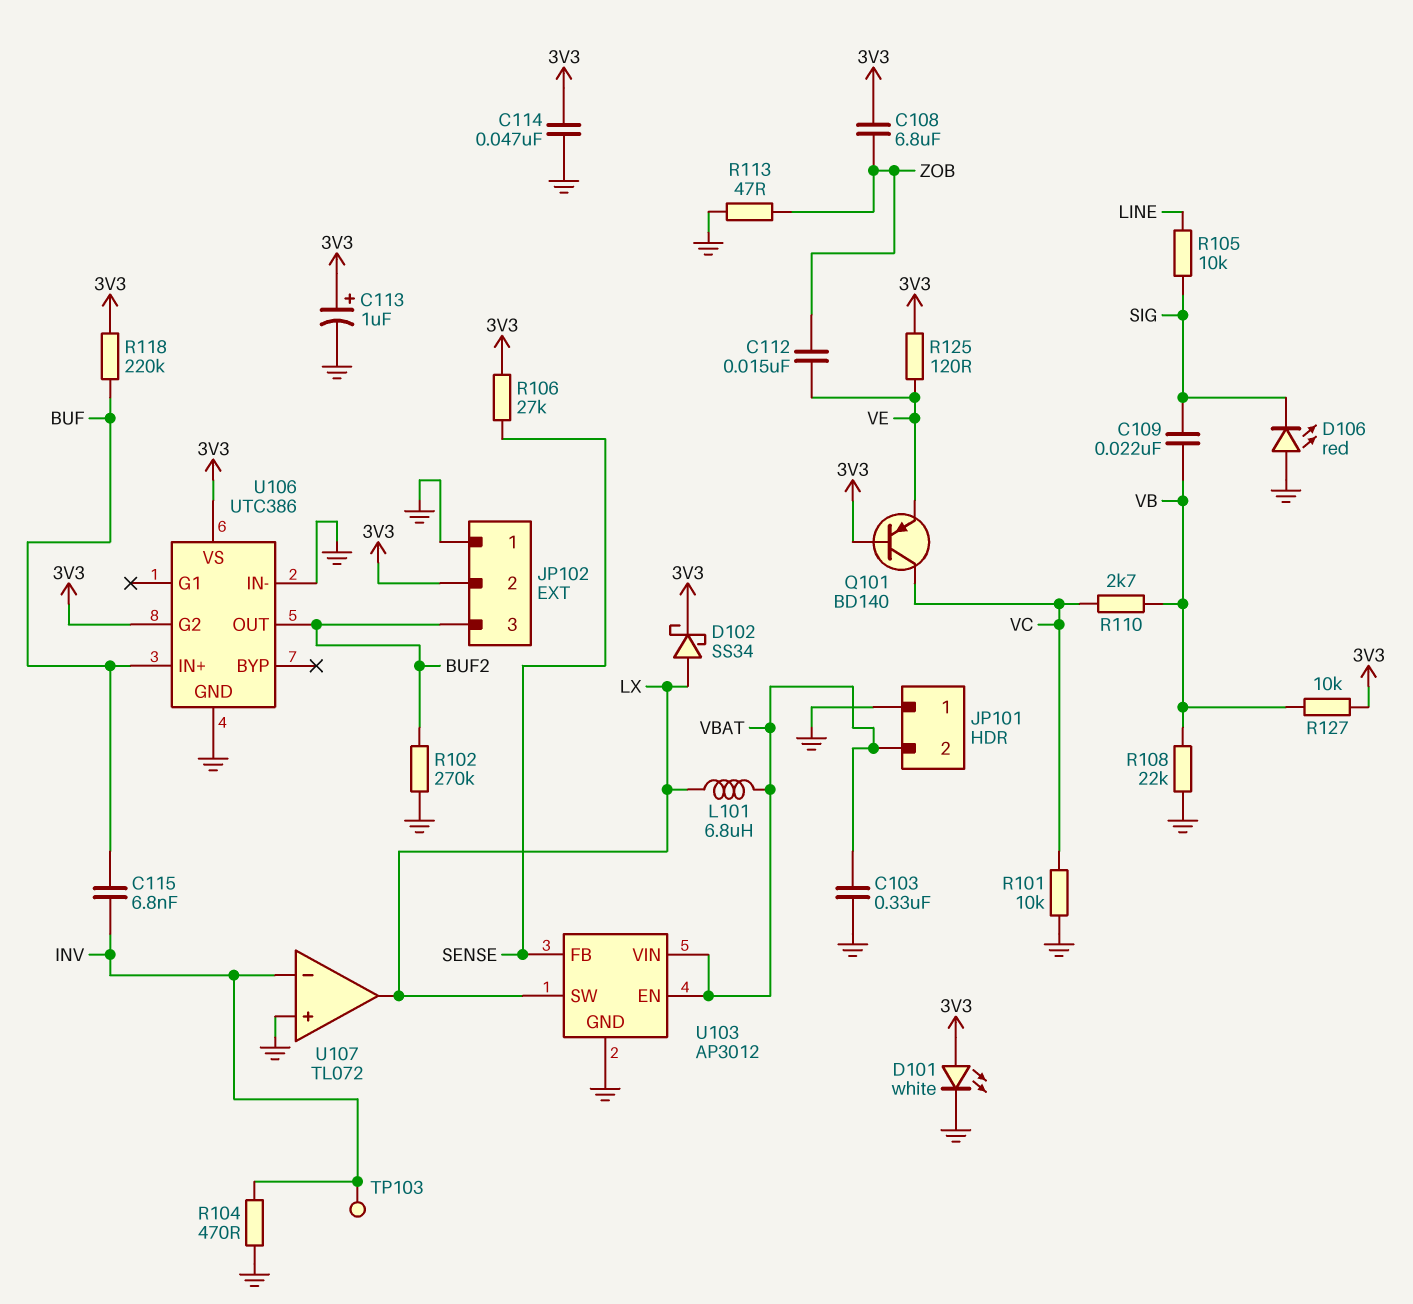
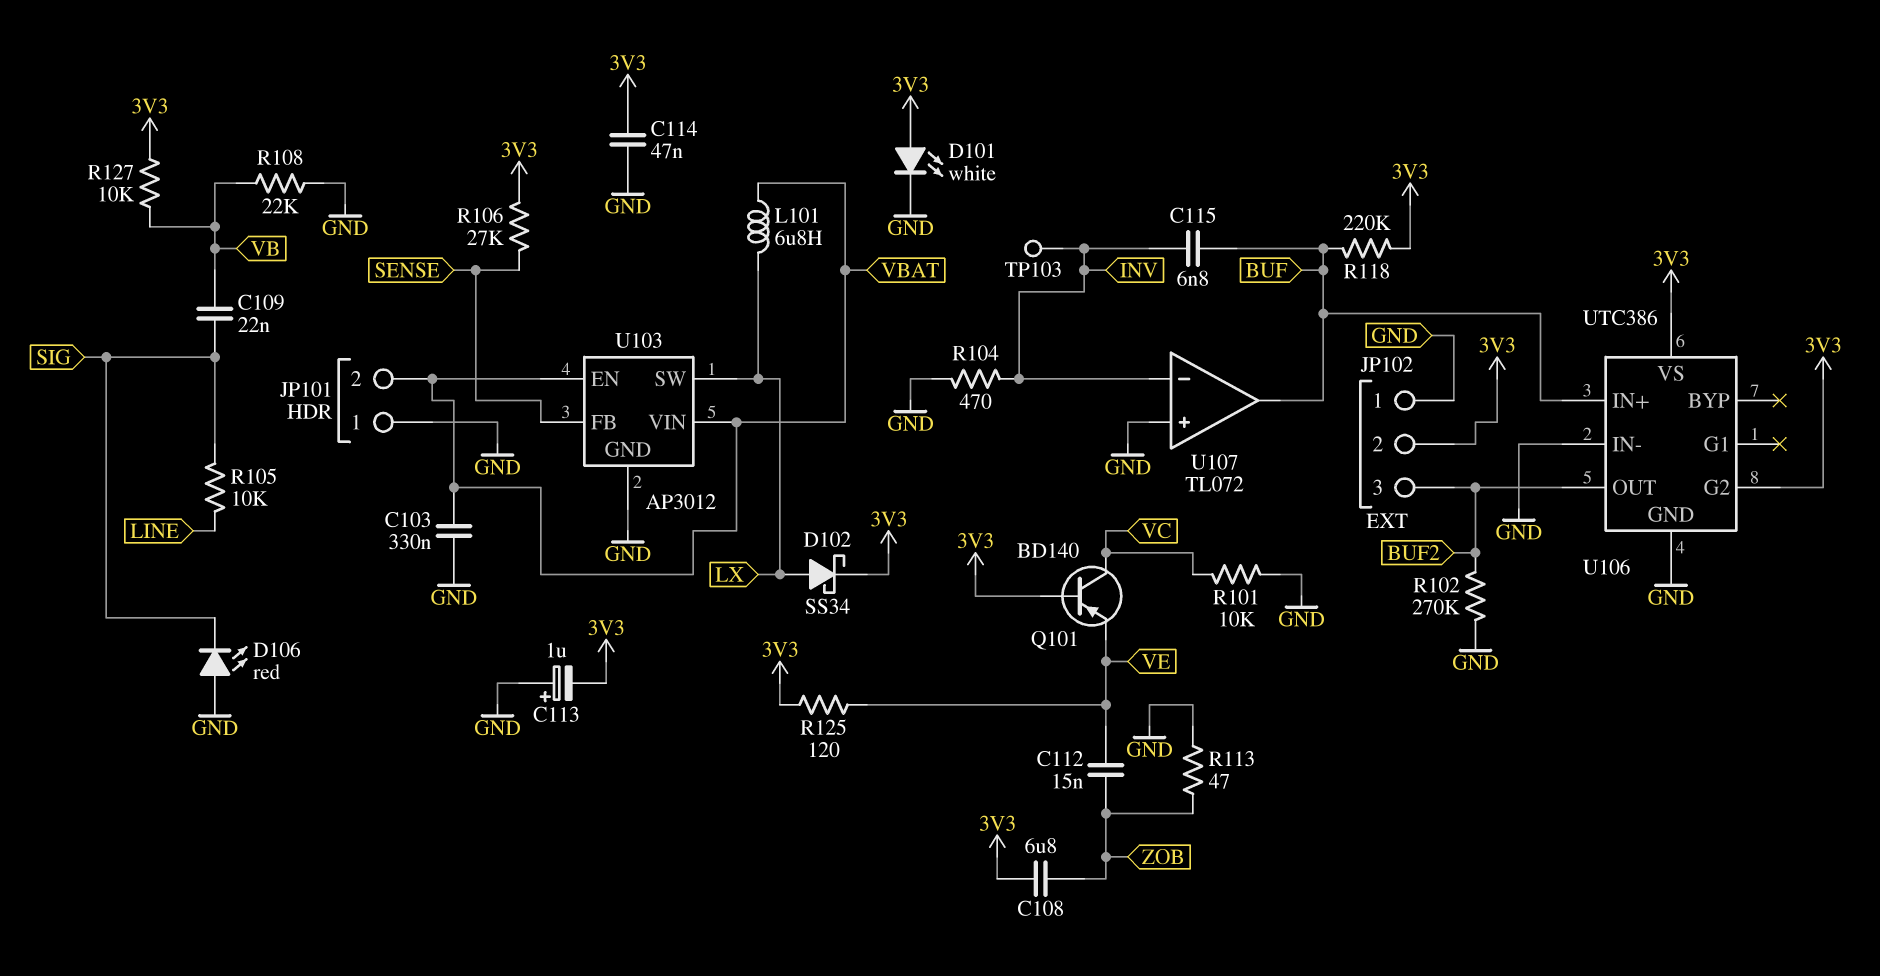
C113: 1uF (plus 3V3, minus GND) -> 1uF (plus GND, minus 3V3)
R110: 2.7k (VB, VC) -> none
U107 pin out: LX -> BUF

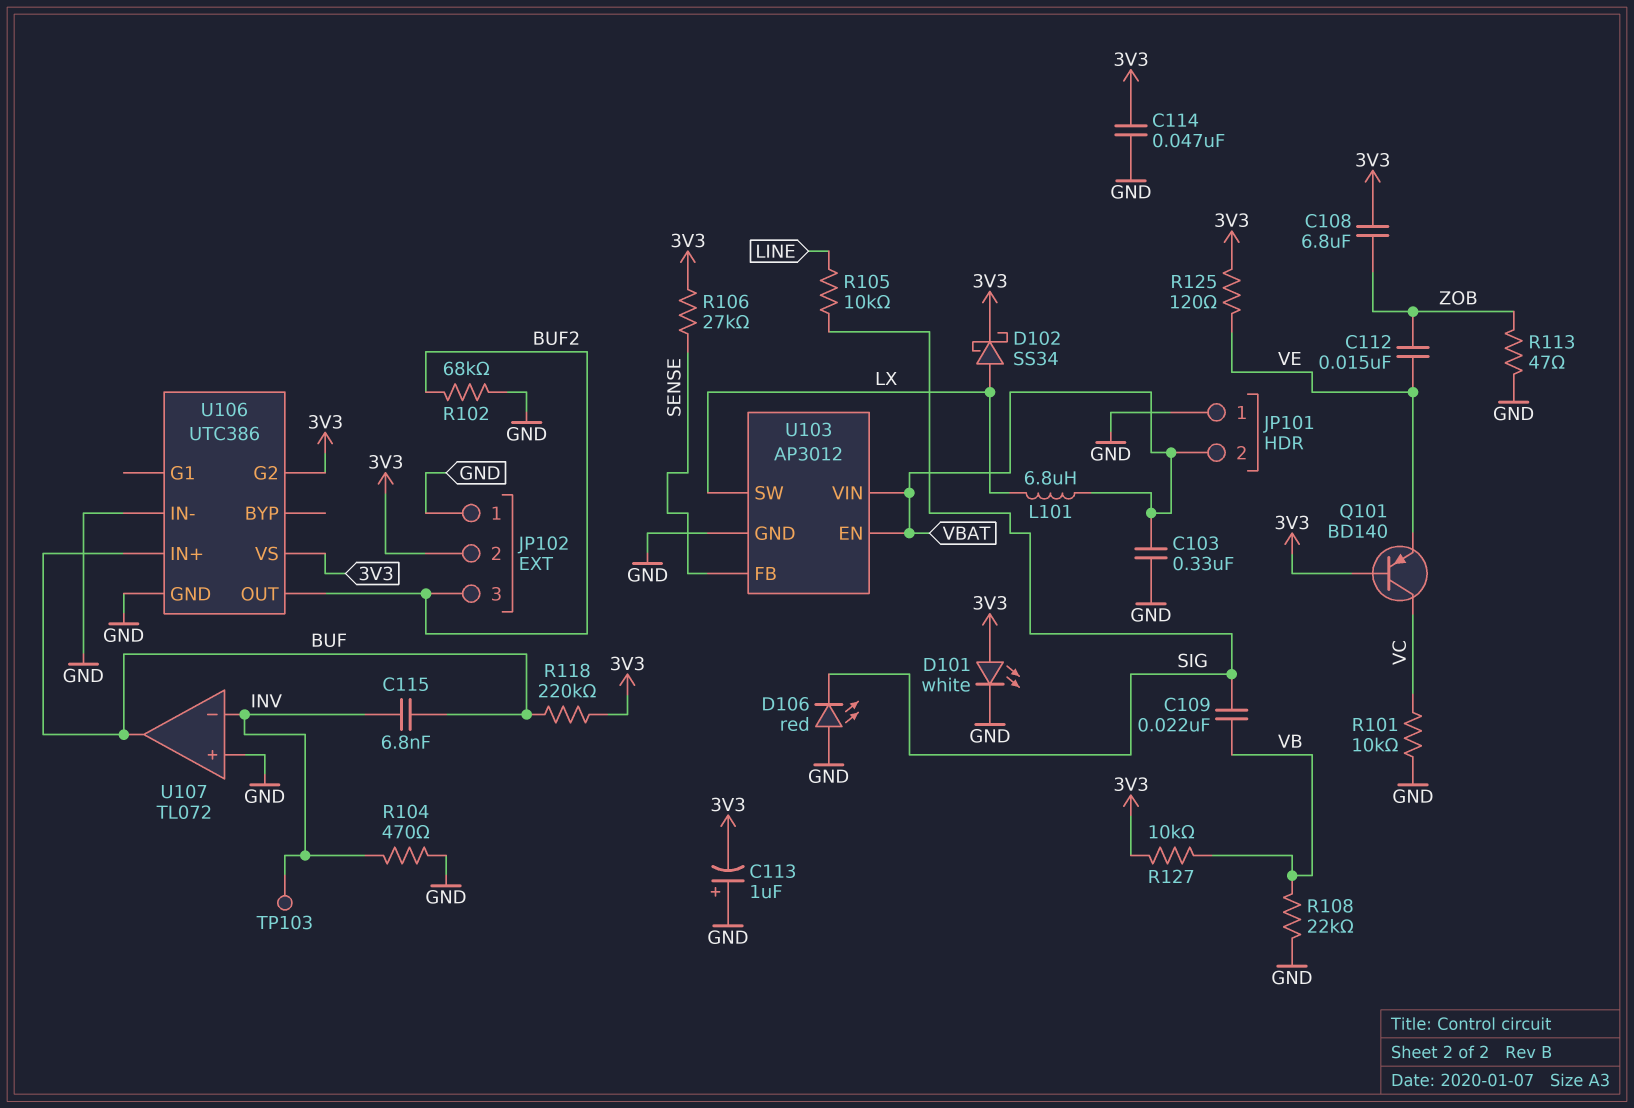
R102: 270k (BUF2, GND) -> 68k (BUF2, GND)

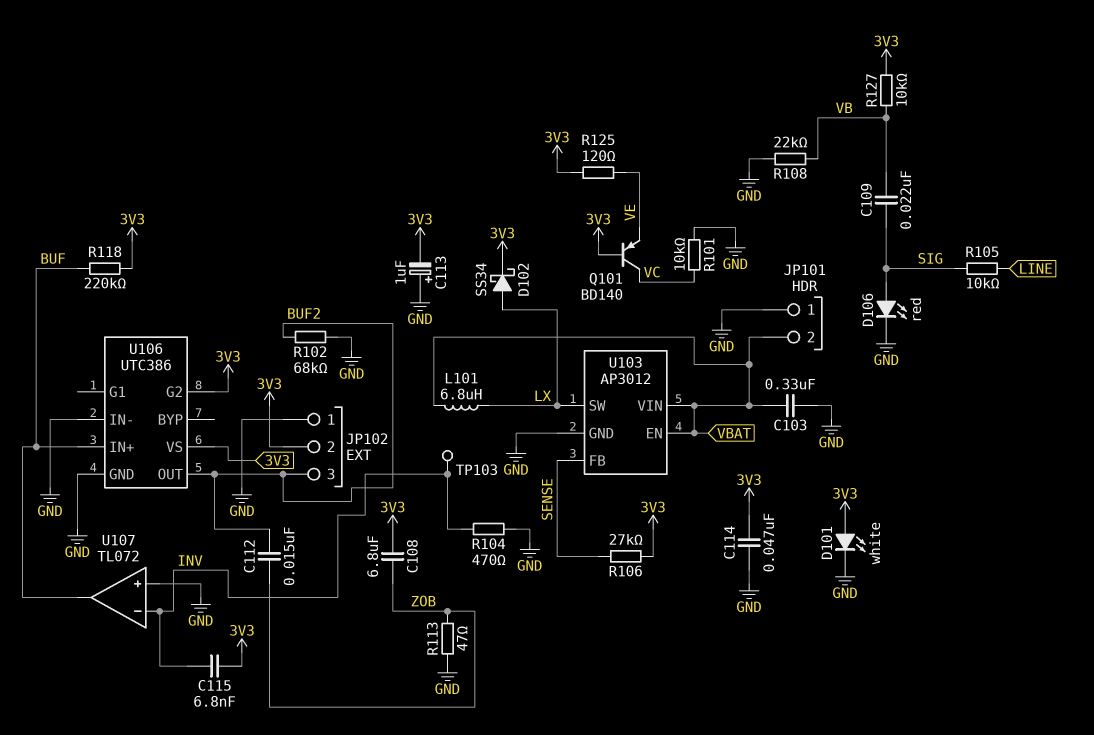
C112: 15nF (VE, ZOB) -> 15nF (BUF2, ZOB)
C115: 6.8nF (BUF, INV) -> 6.8nF (3V3, INV)
D106: LED red (A GND, K SIG) -> LED red (A SIG, K GND)

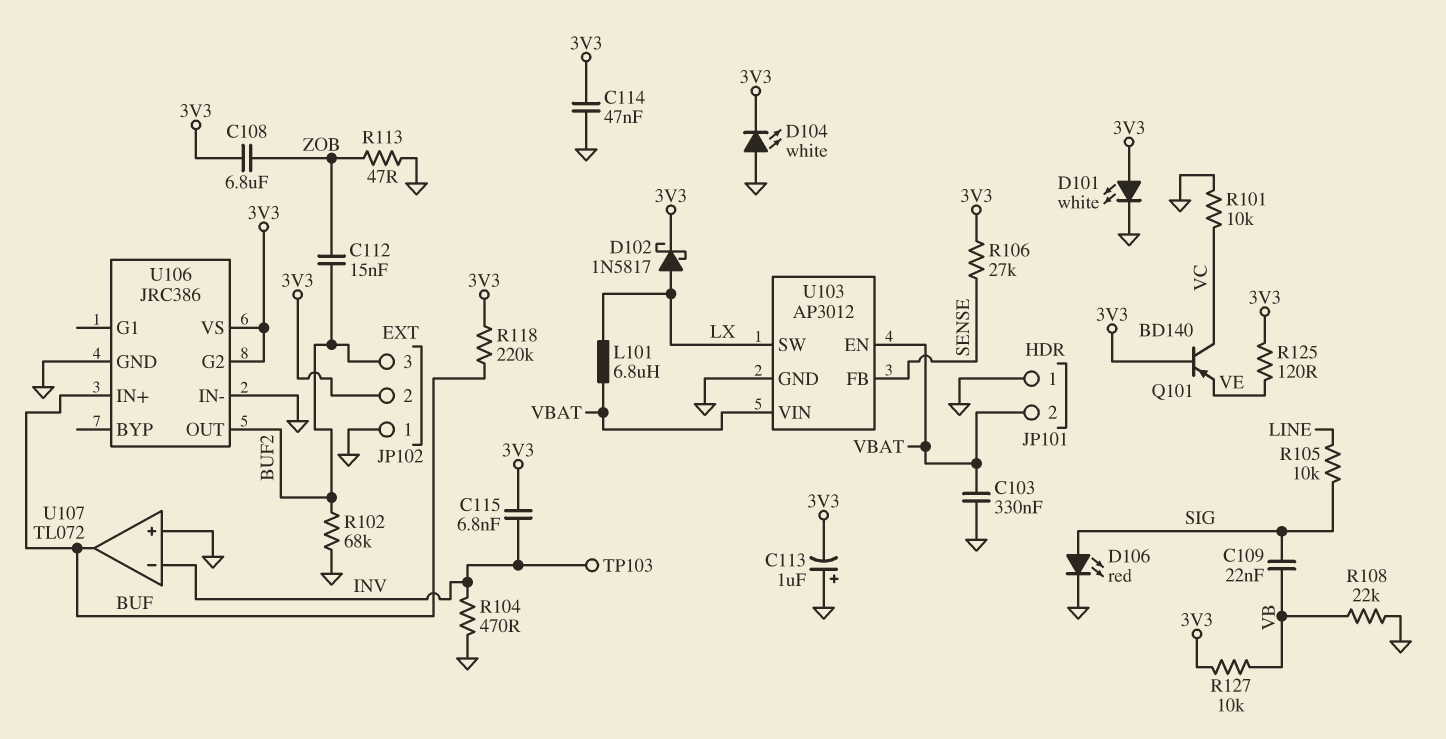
D102: schottky SS34 (A LX, K 3V3) -> schottky 1N5817 (A LX, K 3V3)
D104: none -> LED white (A GND, K 3V3)
U106: UTC386 -> JRC386

